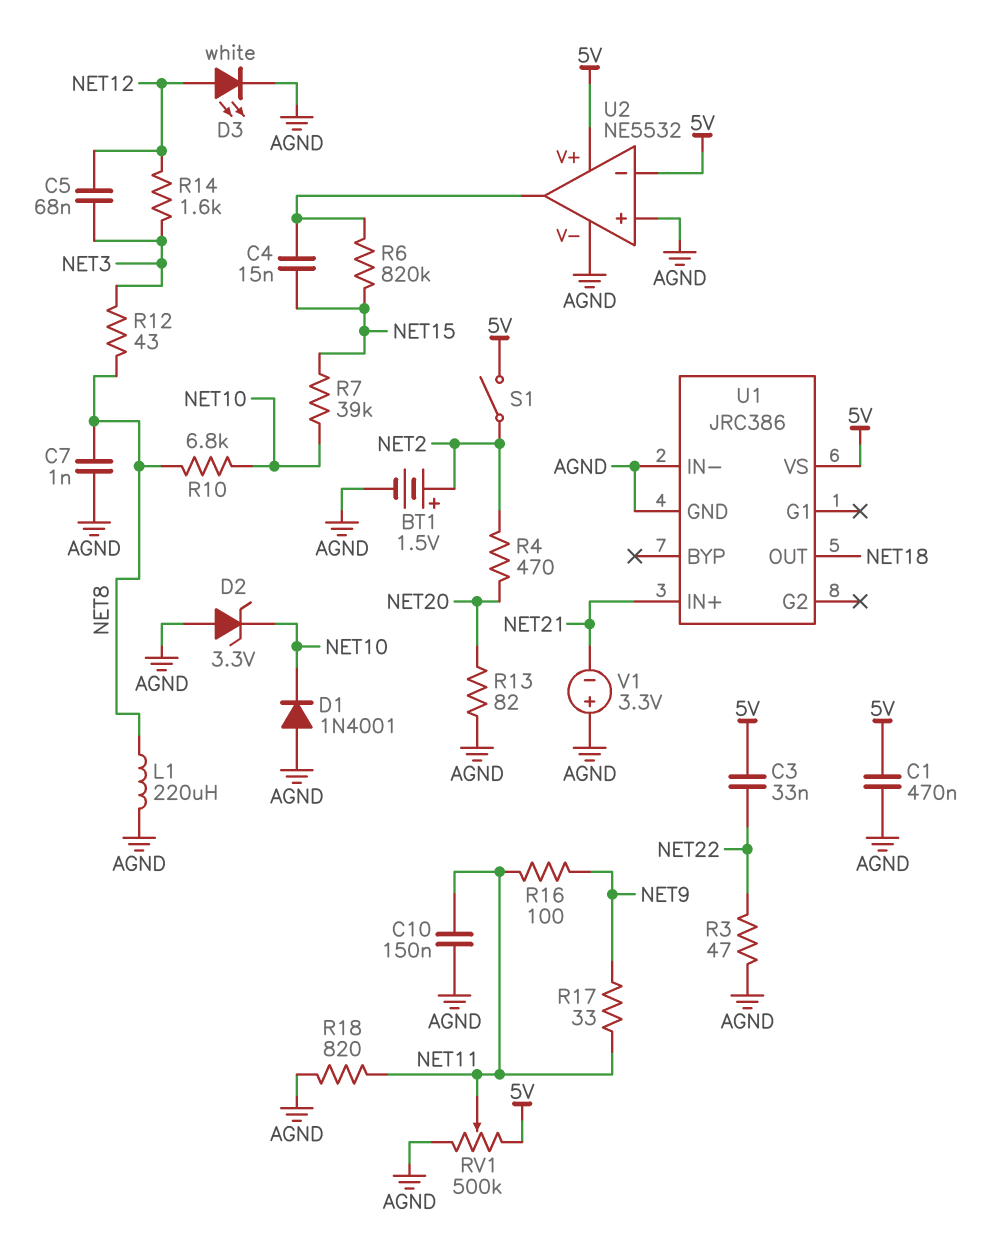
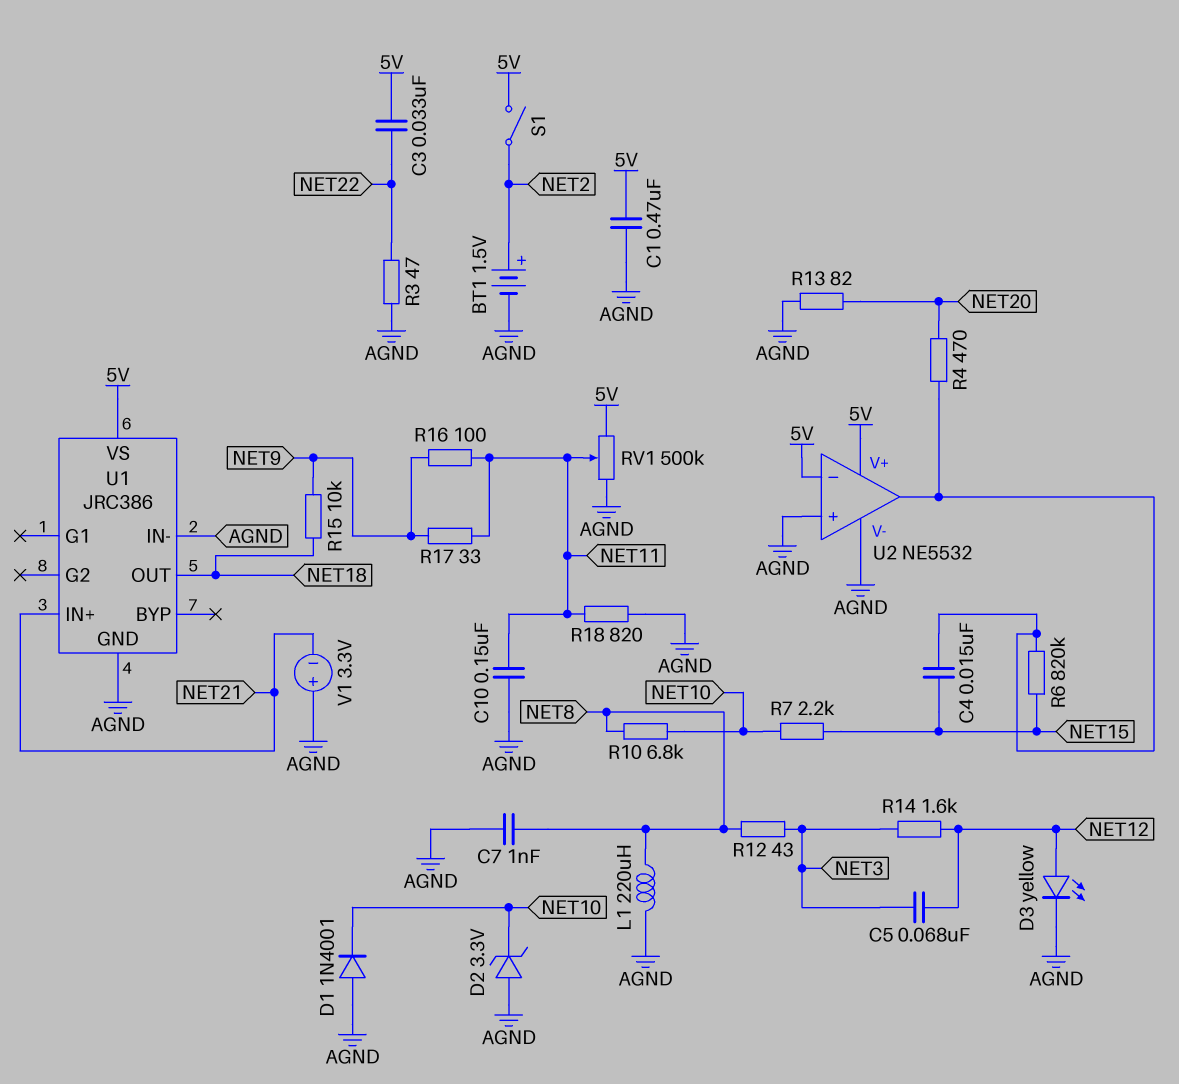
D3: LED white (A NET12, K AGND) -> LED yellow (A NET12, K AGND)
R4: 470 (NET2, NET20) -> 470 (NET20, U2/out)
R7: 39k (NET10, NET15) -> 2.2k (NET10, NET15)
R15: none -> 10k (NET9, NET18)

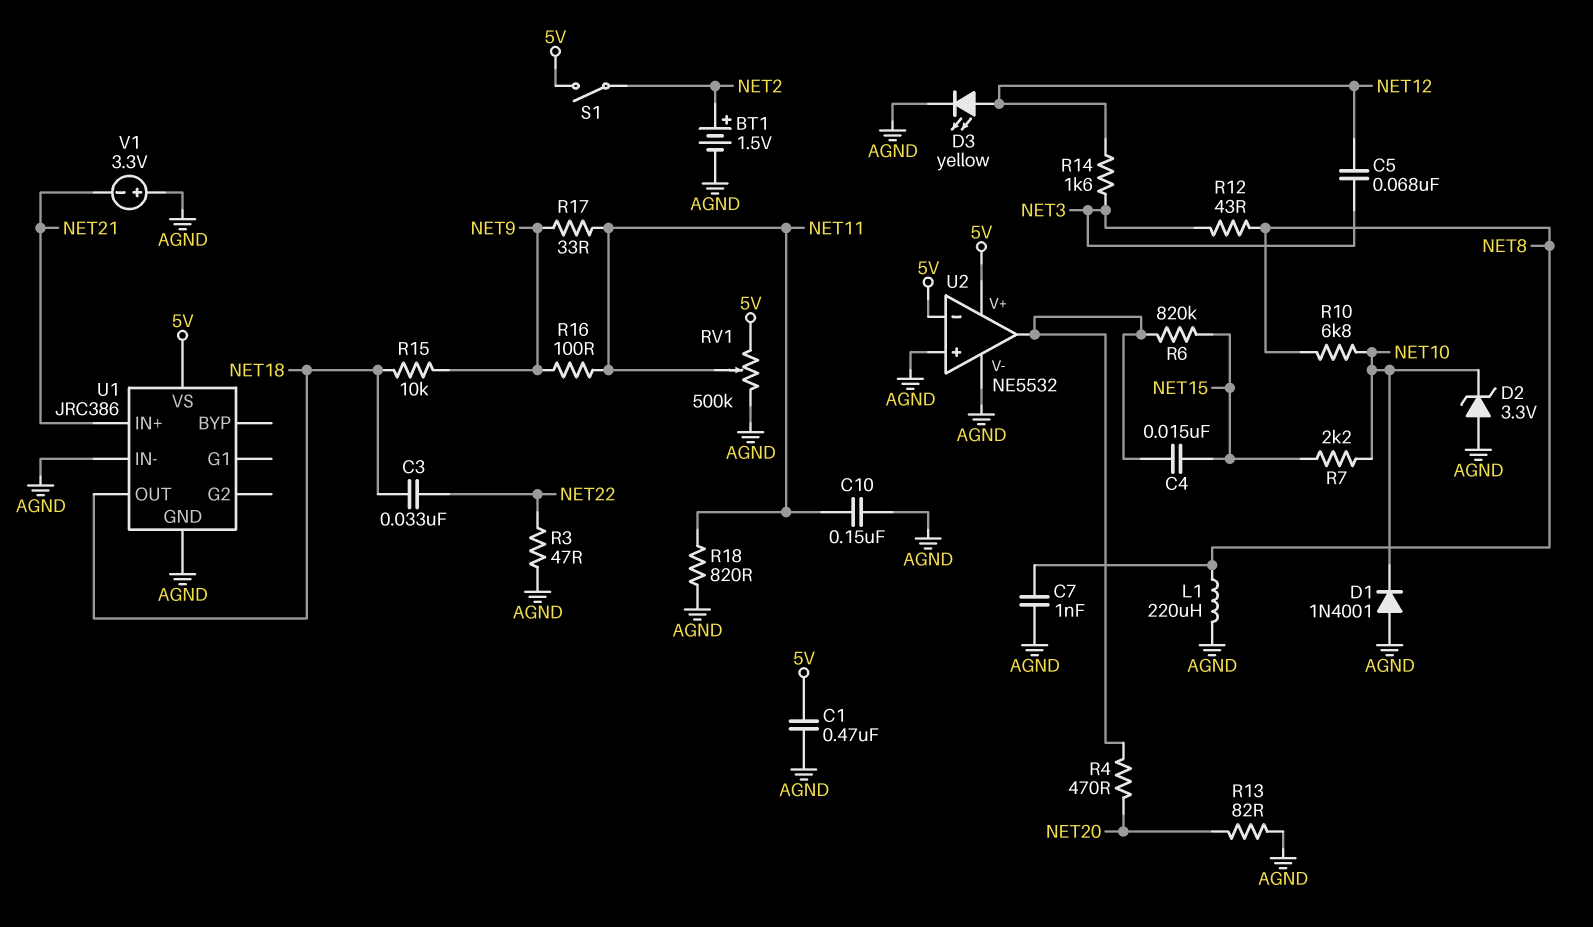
C3: 33nF (5V, NET22) -> 33nF (NET18, NET22)

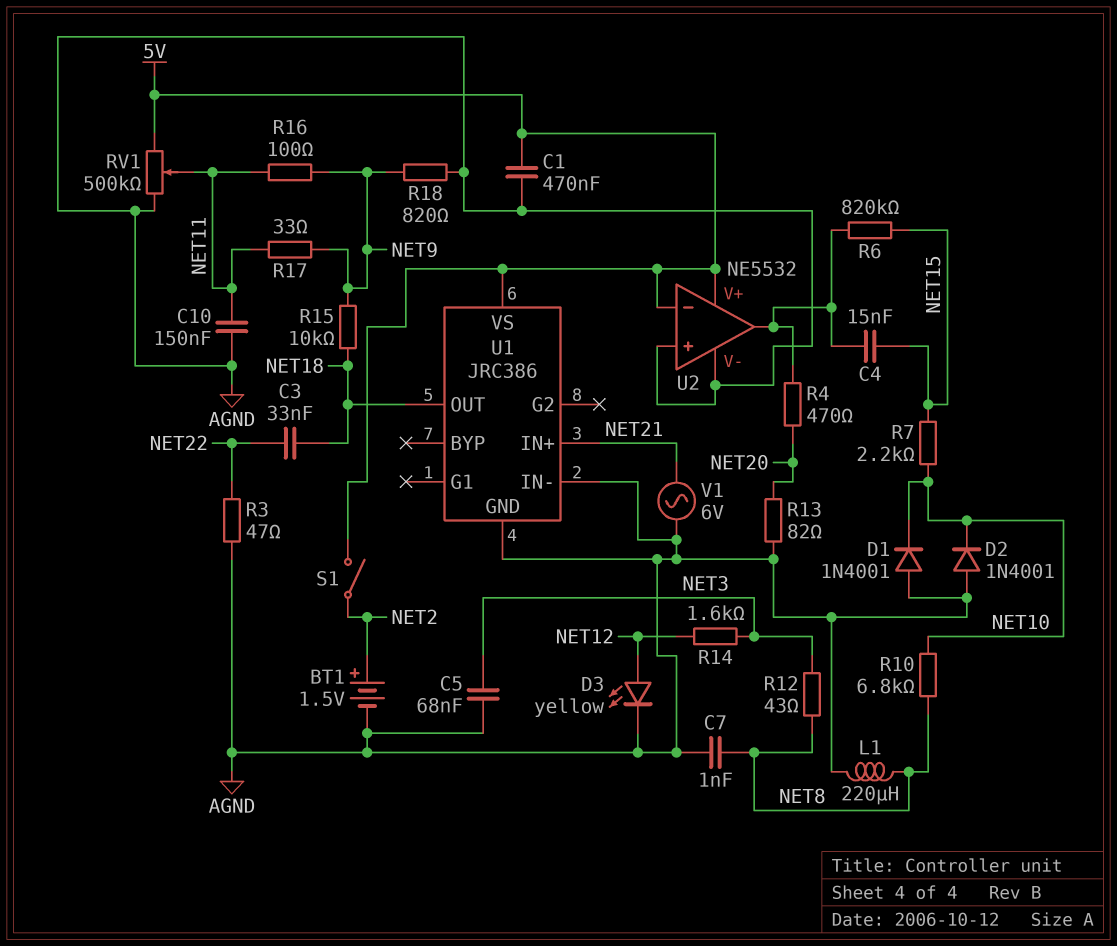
C5: 68nF (NET3, NET12) -> 68nF (AGND, NET3)
D2: zener 3.3V (A AGND, K NET10) -> diode 1N4001 (A AGND, K NET10)
R18: 820 (AGND, NET11) -> 820 (AGND, NET9)
V1: 3.3V (plus AGND, minus NET21) -> AC 6V (AGND, NET21)

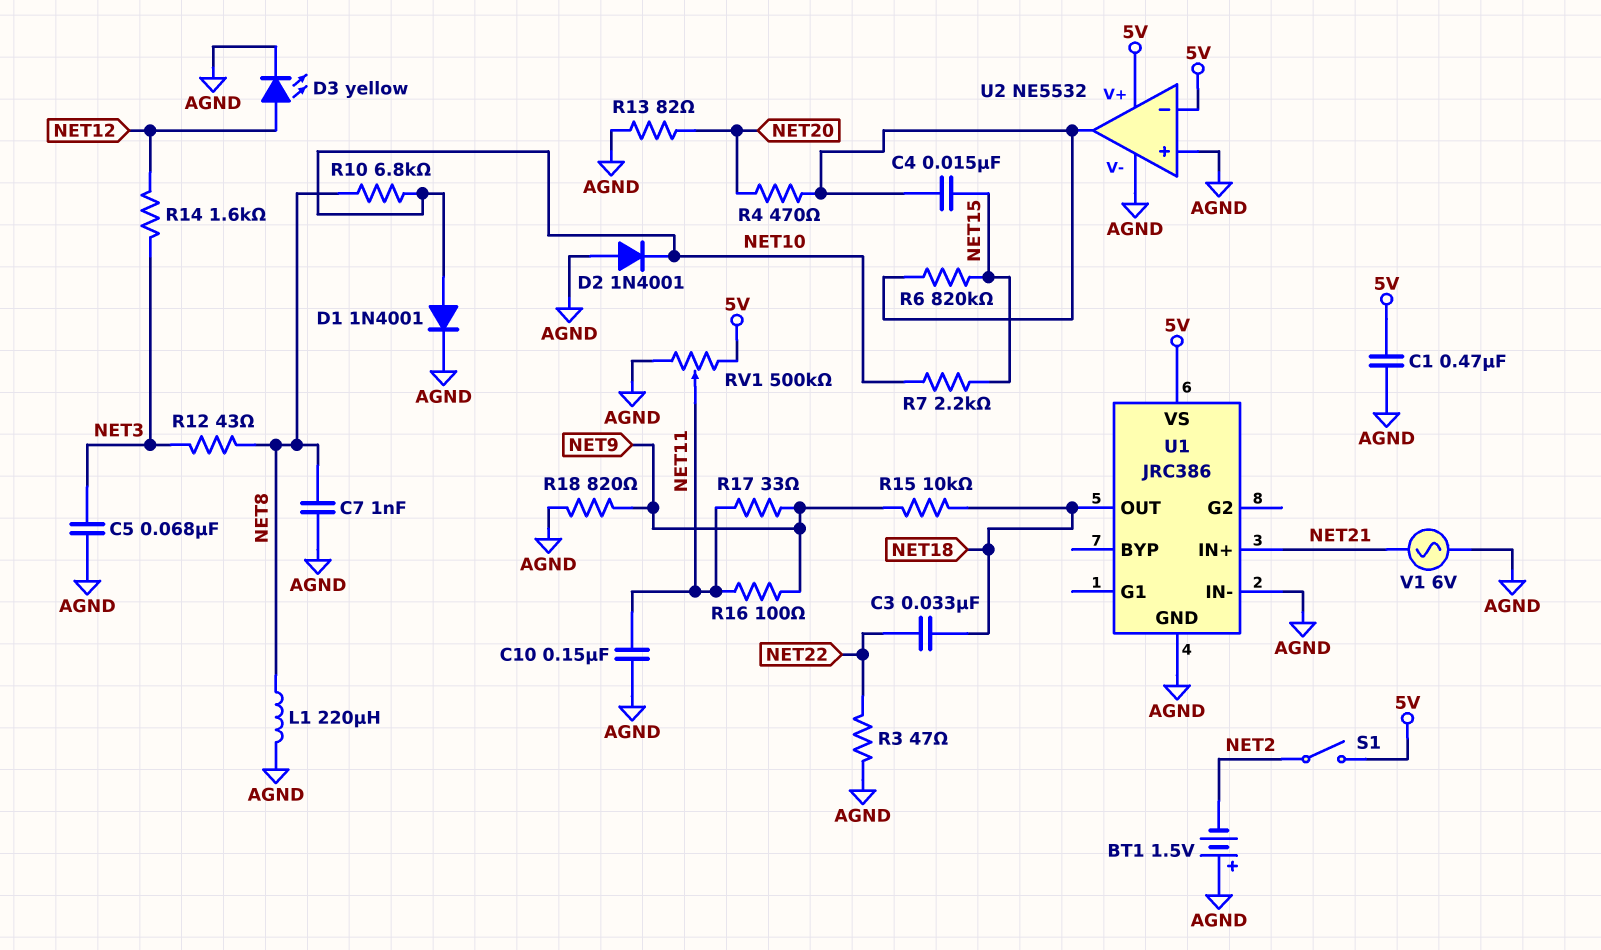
BT1: 1.5V (plus NET2, minus AGND) -> 1.5V (plus AGND, minus NET2)
D1: diode 1N4001 (A AGND, K NET10) -> diode 1N4001 (A NET10, K AGND)

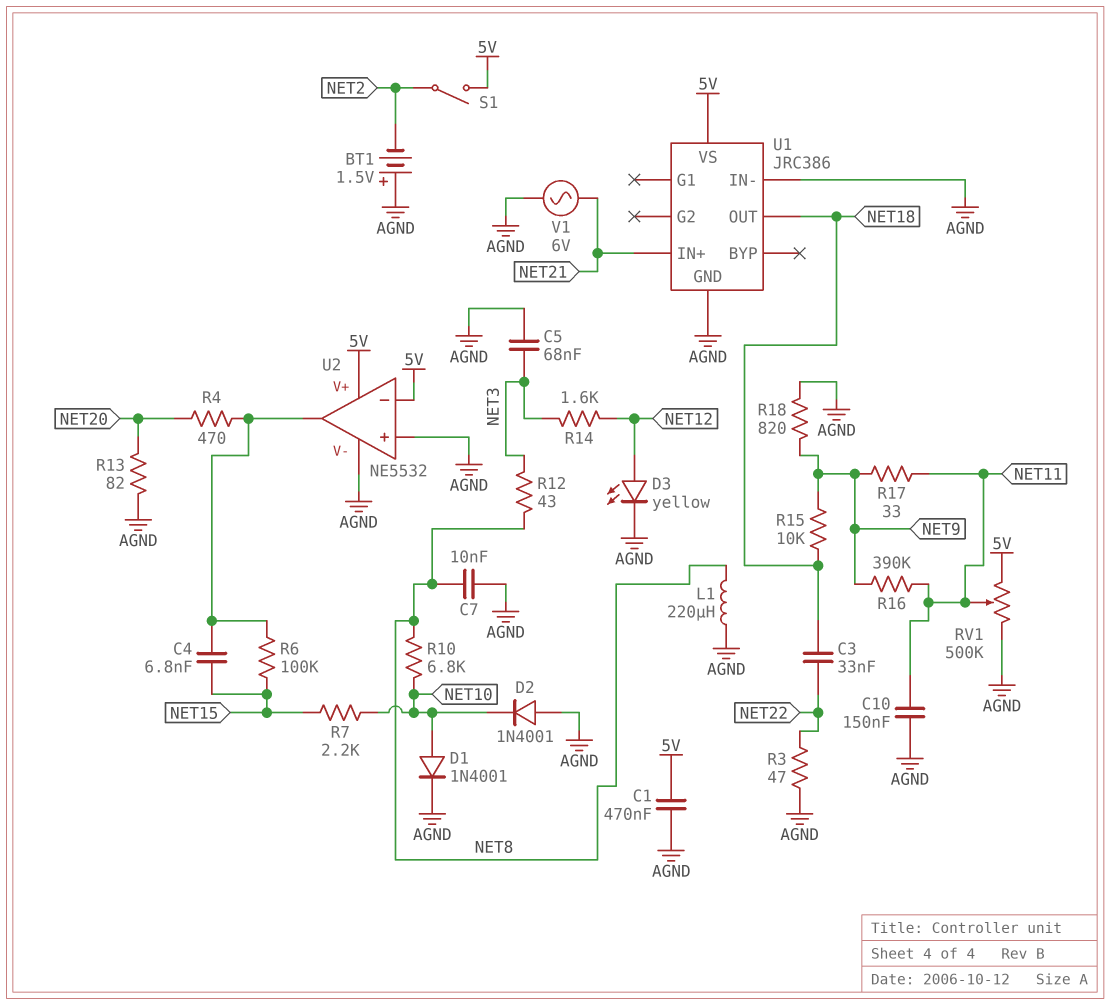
C4: 15nF (NET15, U2/out) -> 6.8nF (NET15, U2/out)
C7: 1nF (AGND, NET8) -> 10nF (AGND, NET8)
R6: 820k (NET15, U2/out) -> 100k (NET15, U2/out)
R16: 100 (NET9, NET11) -> 390k (NET9, NET11)

